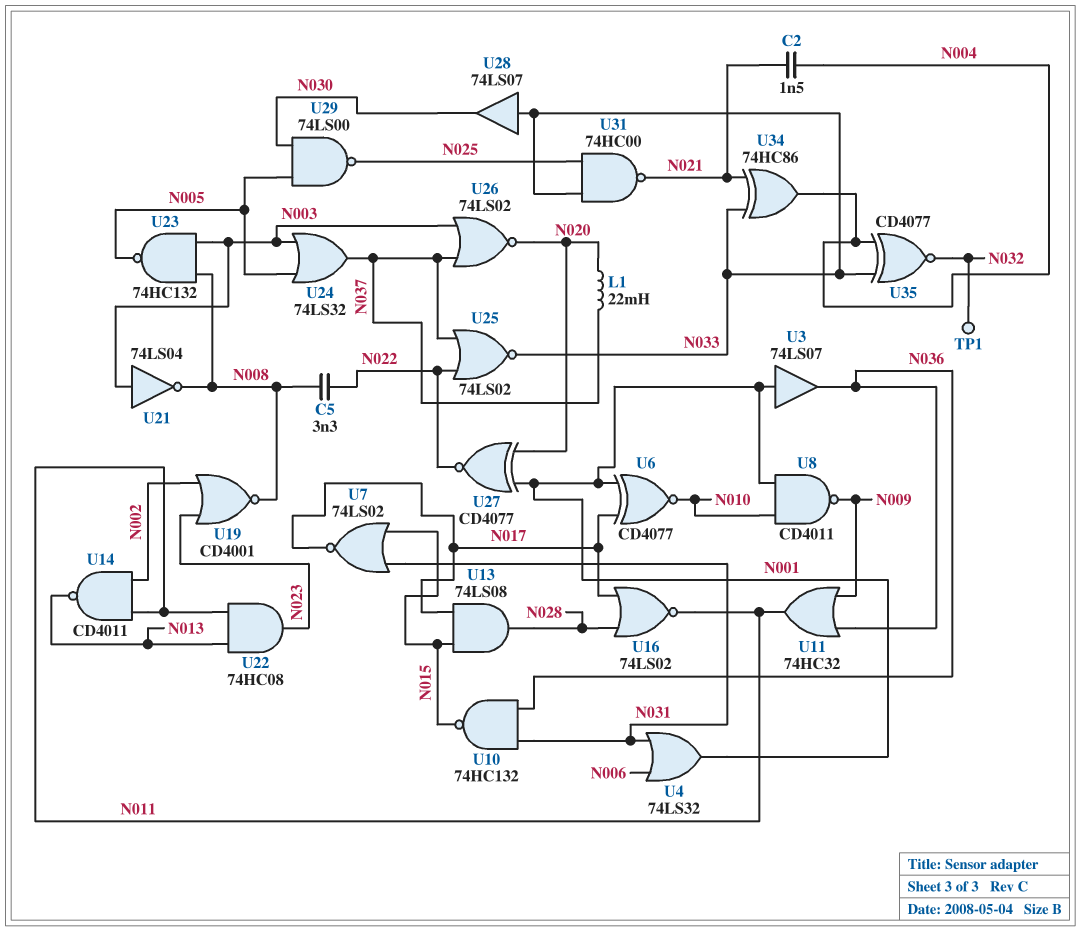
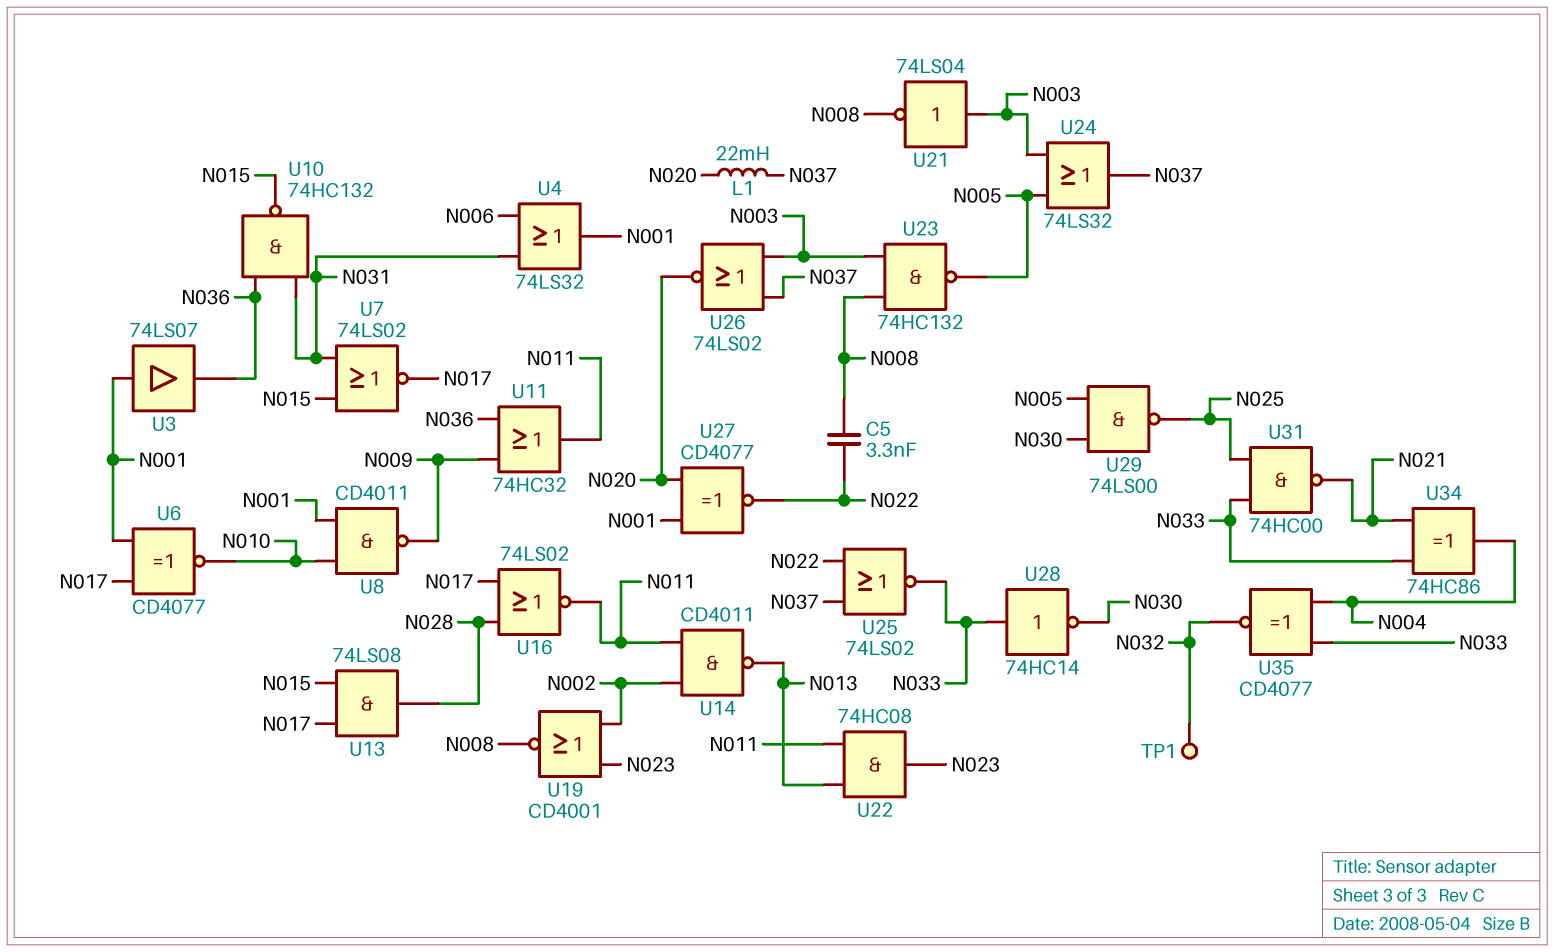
C2: 1.5nF (N004, N021) -> none
U28: buffer 74LS07 (in N033, out N030) -> NOT 74HC14 (in N033, out N030)

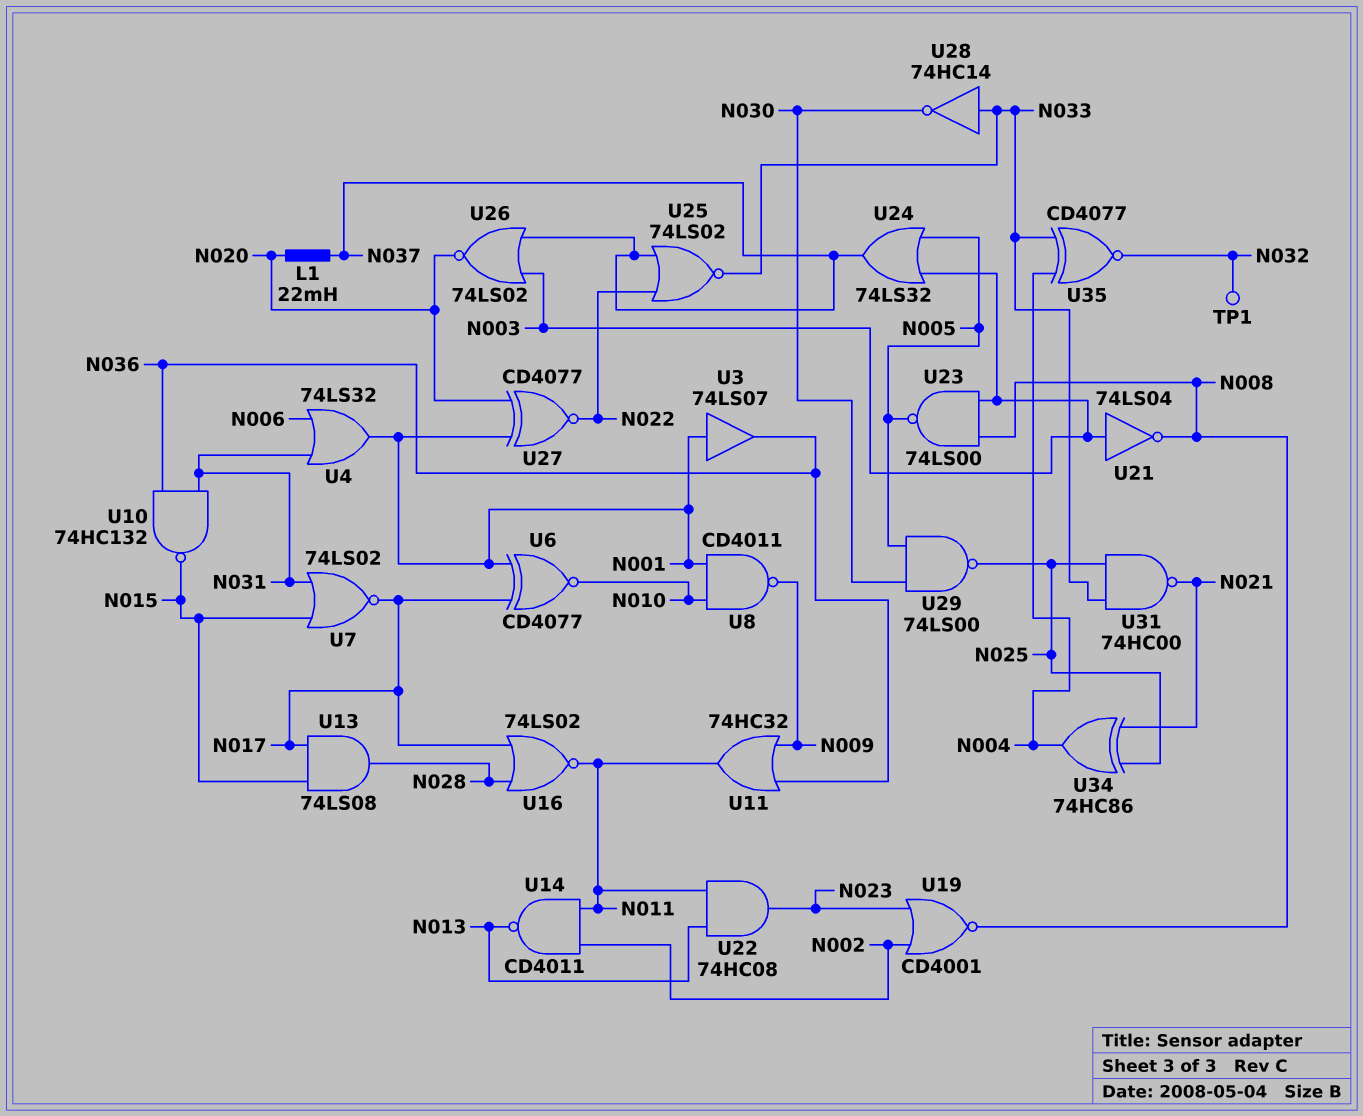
C5: 3.3nF (N008, N022) -> none
U23: NAND 74HC132 (in N003, in N008, out N005) -> NAND 74LS00 (in N003, in N008, out N005)
U34: XOR 74HC86 (in N021, in N033, out N004) -> XOR 74HC86 (in N021, in N025, out N004)

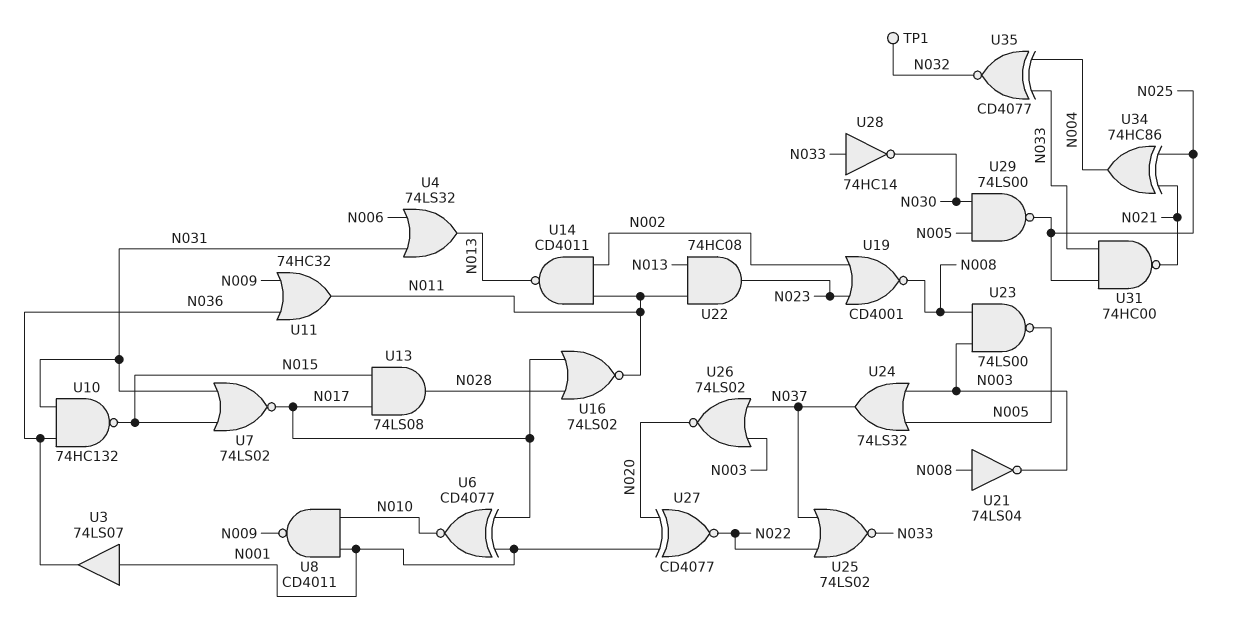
L1: 22mH (N020, N037) -> none
U4: OR 74LS32 (in N006, in N031, out N001) -> OR 74LS32 (in N006, in N031, out N013)
U21: NOT 74LS04 (in N003, out N008) -> NOT 74LS04 (in N008, out N003)

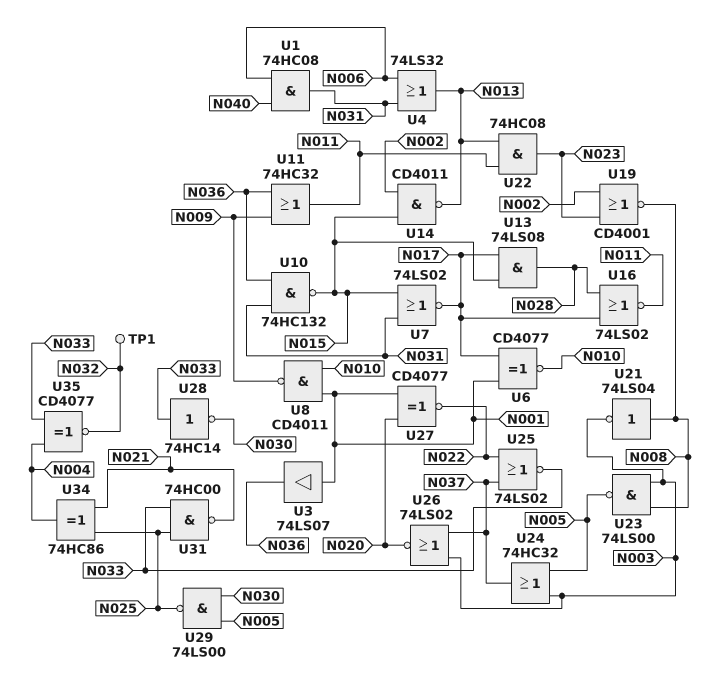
U1: none -> AND 74HC08 (in N006, in N040, out N031)
U14: NAND CD4011 (in N002, in N011, out N013) -> NAND CD4011 (in N002, in N015, out N013)
U24: OR 74LS32 (in N003, in N005, out N037) -> OR 74HC32 (in N003, in N005, out N037)

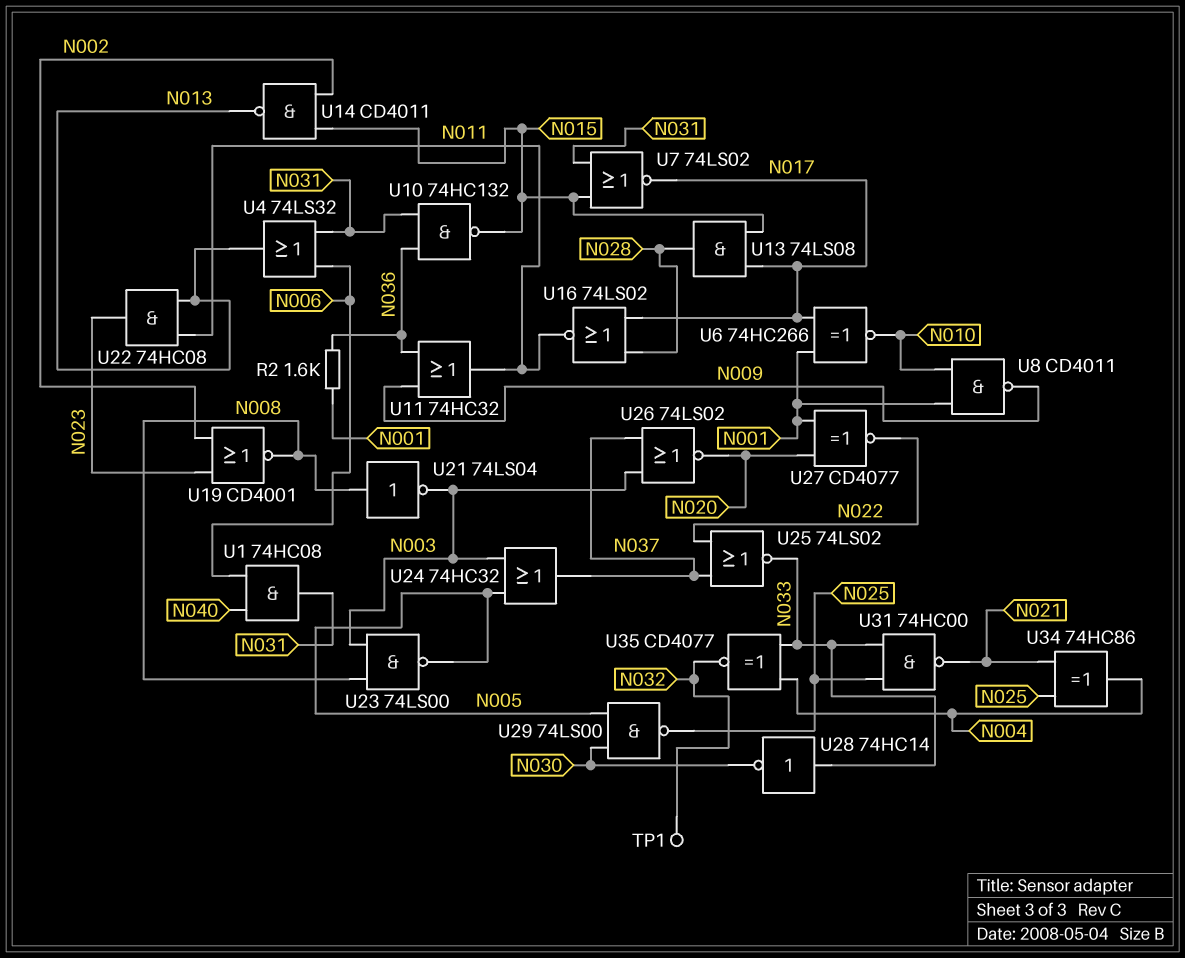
R2: none -> 1.6k (N001, N036)
U3: buffer 74LS07 (in N001, out N036) -> none
U6: XNOR CD4077 (in N001, in N017, out N010) -> XNOR 74HC266 (in N001, in N017, out N010)

